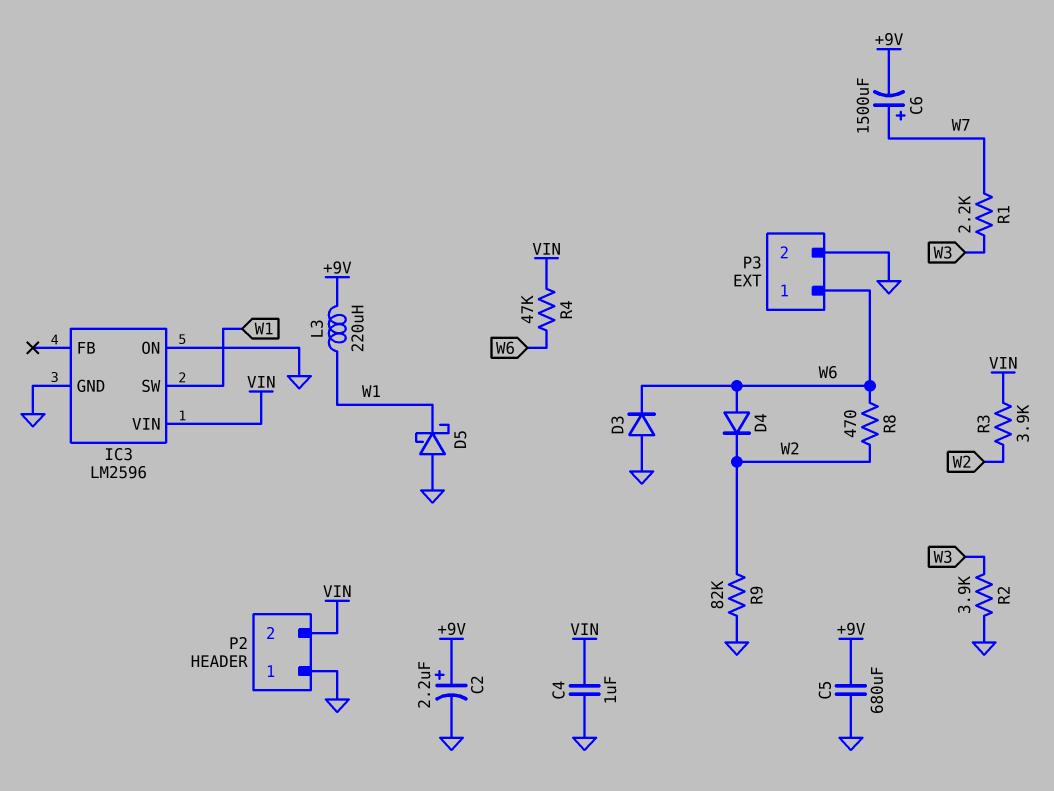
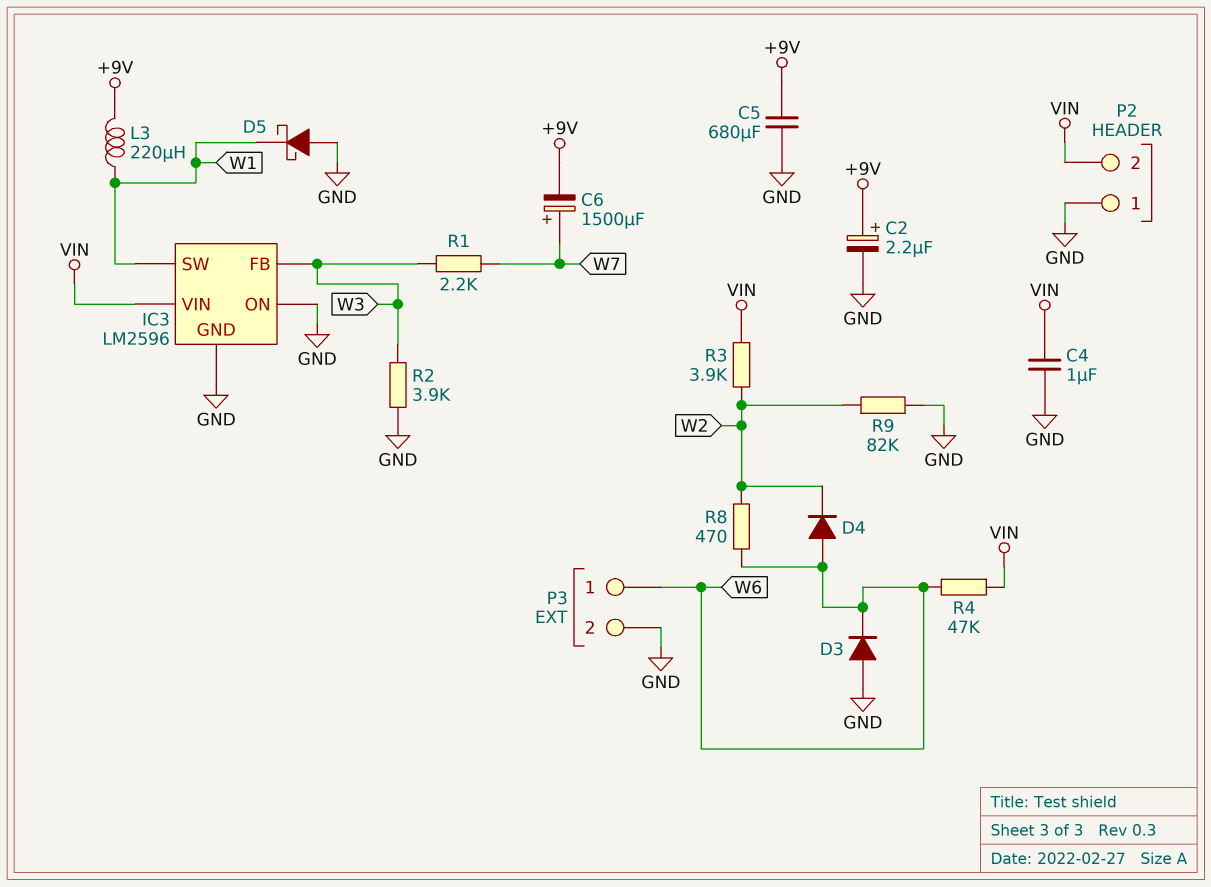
IC3 pin FB: none -> W3

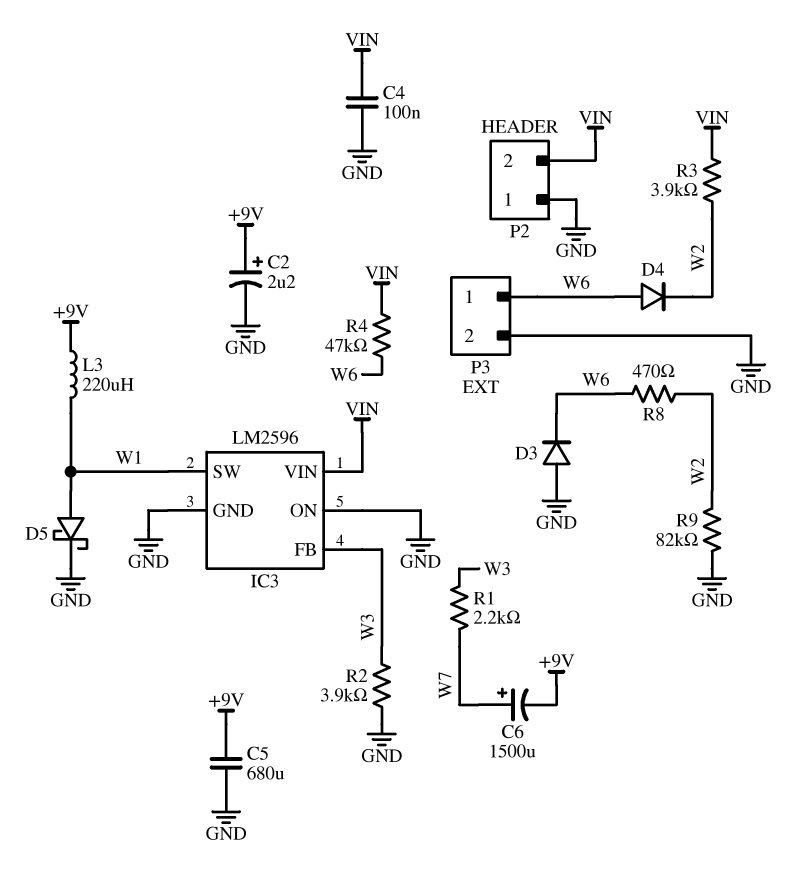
C4: 1uF (GND, VIN) -> 100nF (GND, VIN)
D5: schottky (A GND, K W1) -> schottky (A W1, K GND)

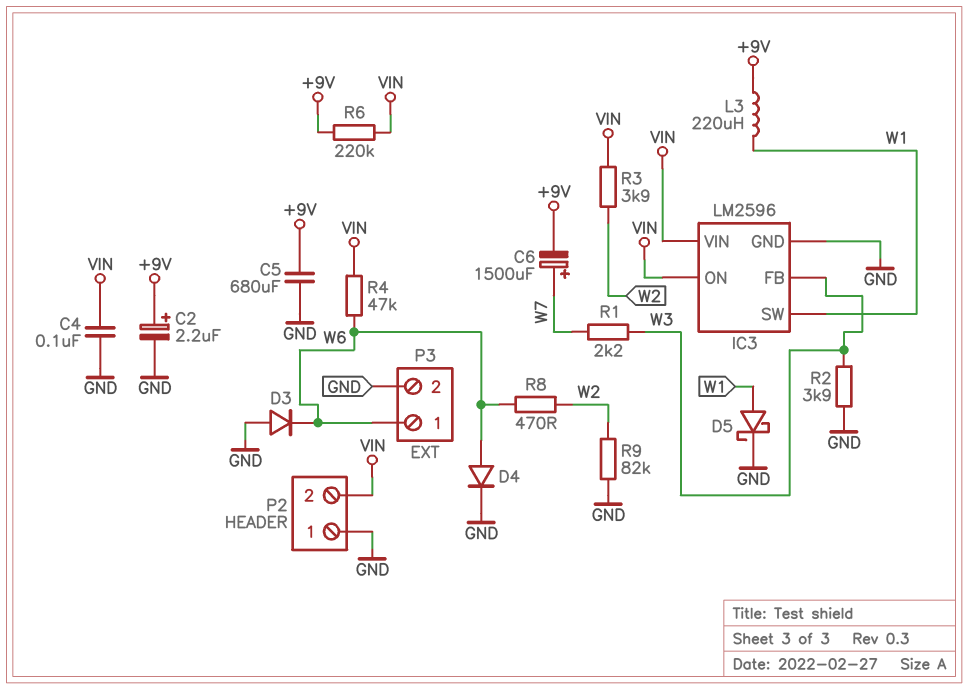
D4: diode (A W6, K W2) -> diode (A W6, K GND)
IC3 pin ON: GND -> VIN
R6: none -> 220k (+9V, VIN)

